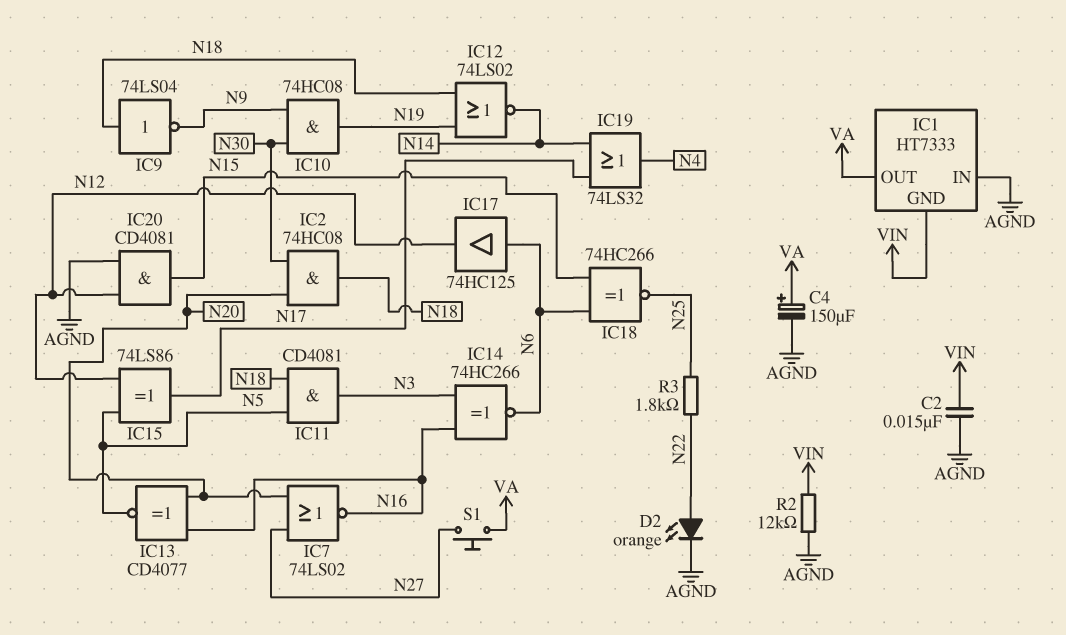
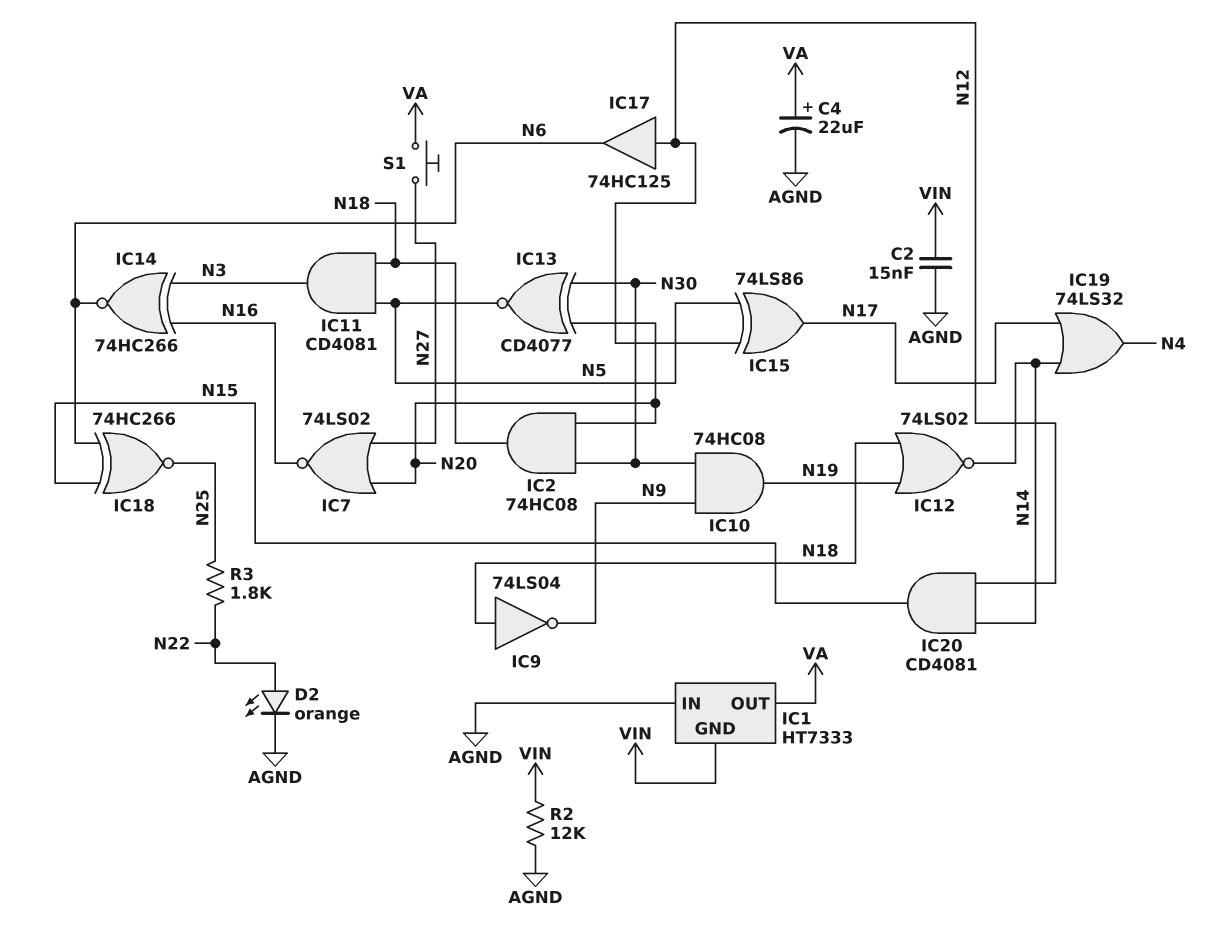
C4: 150uF (plus VA, minus AGND) -> 22uF (plus VA, minus AGND)
IC13: XNOR CD4077 (in N16, in N20, out N5) -> XNOR CD4077 (in N20, in N30, out N5)
IC17: buffer 74HC125 (in N6, out N12) -> buffer 74HC125 (in N12, out N6)
IC20: AND CD4081 (in AGND, in N12, out N15) -> AND CD4081 (in N12, in N14, out N15)

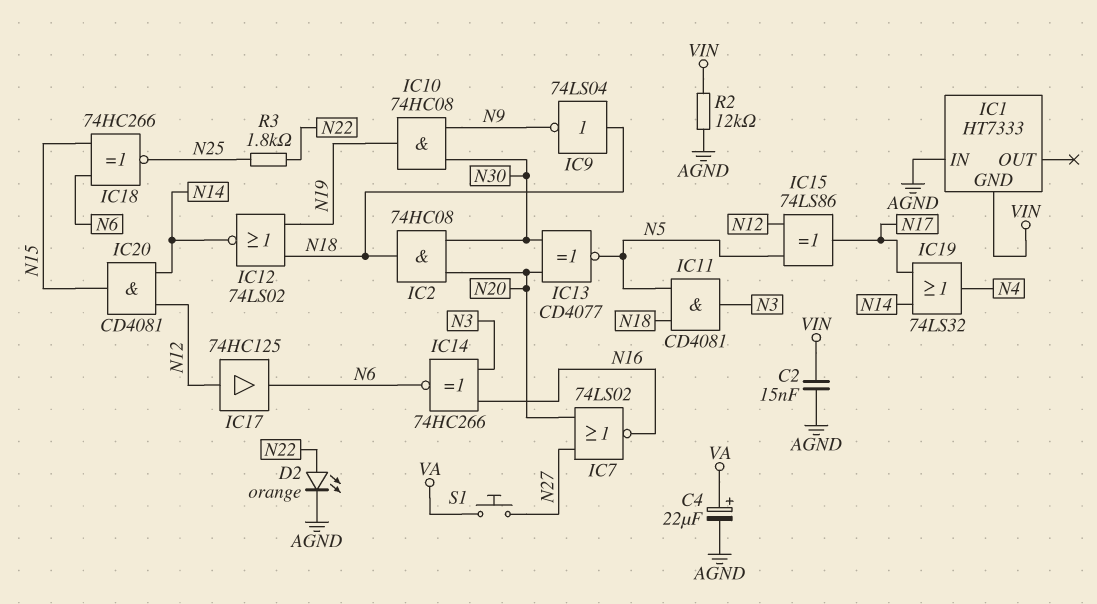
IC1 pin OUT: VA -> none

